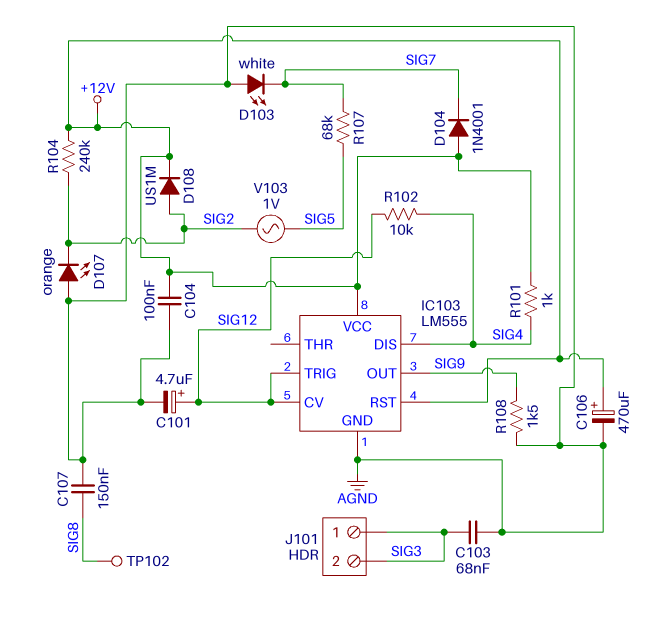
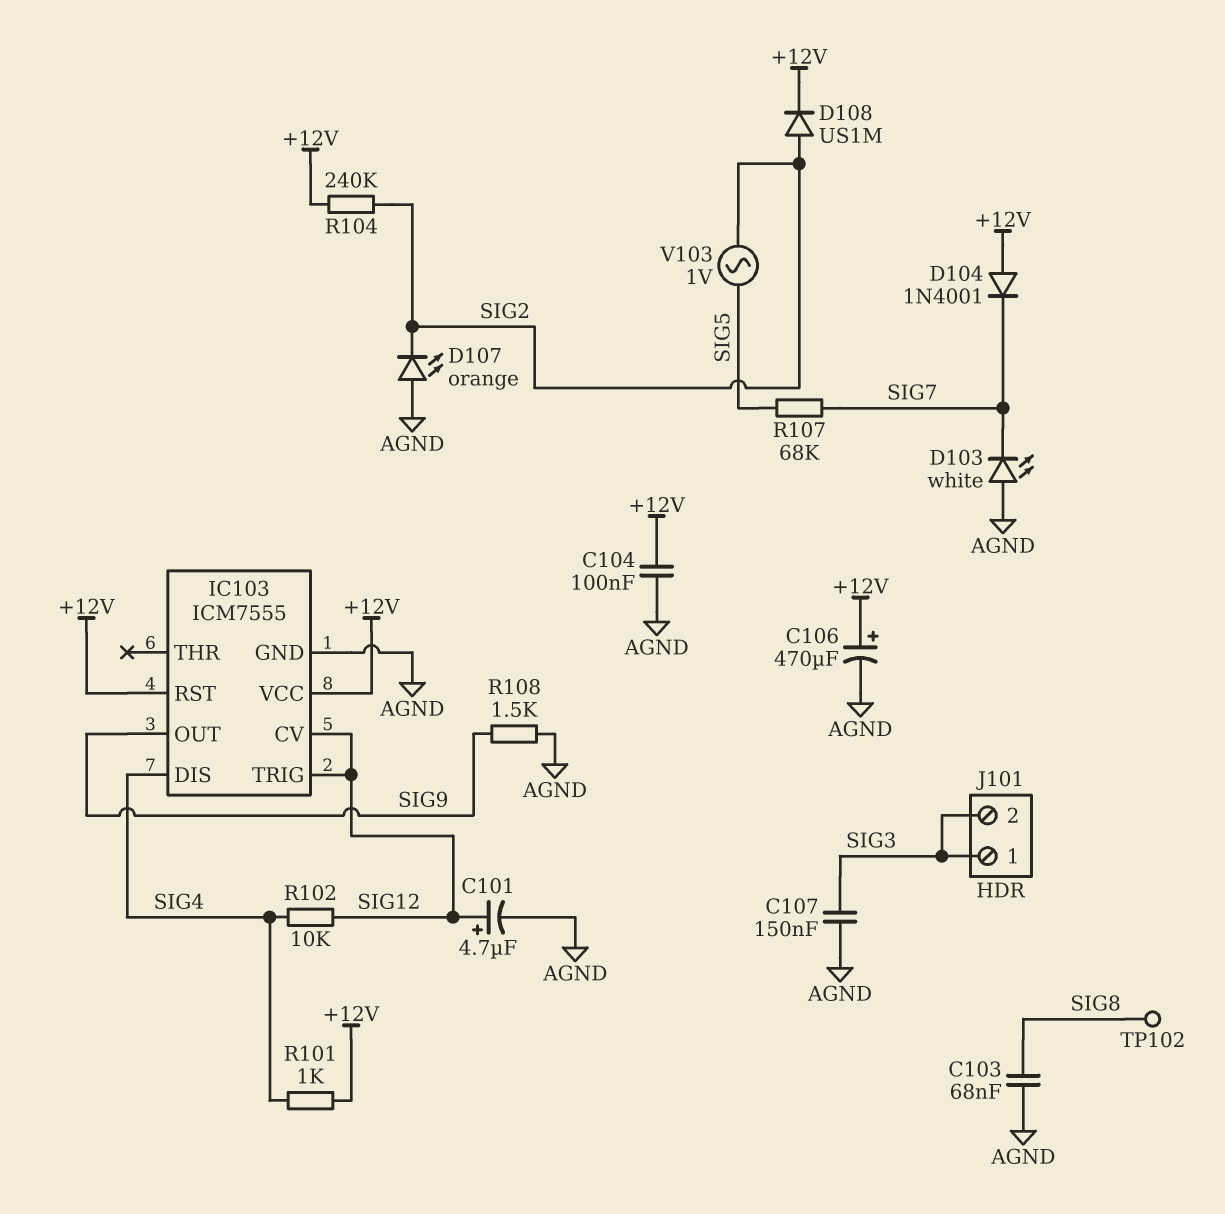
C103: 68nF (AGND, SIG3) -> 68nF (AGND, SIG8)
C107: 150nF (AGND, SIG8) -> 150nF (AGND, SIG3)
IC103: LM555 -> ICM7555

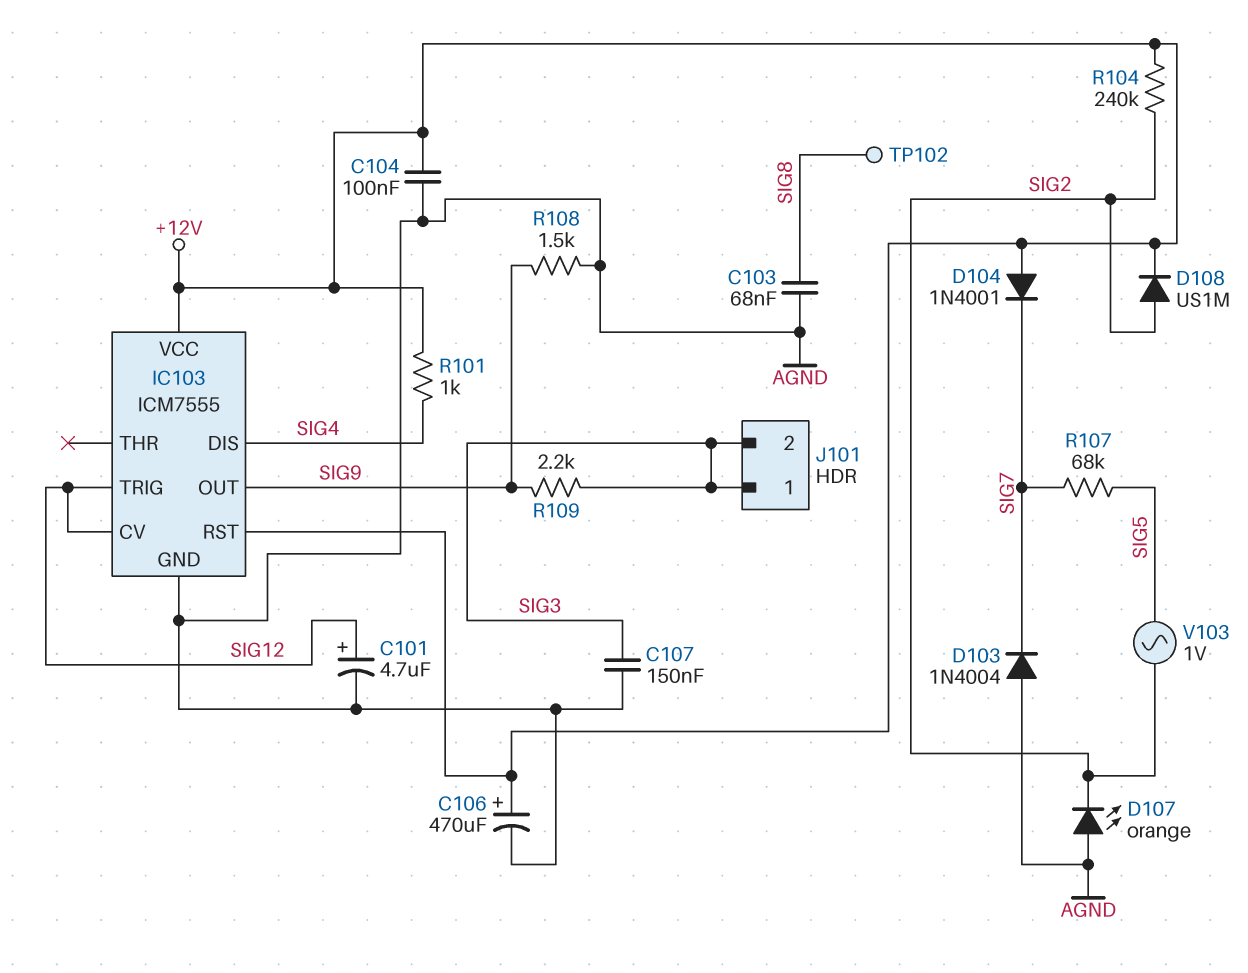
D103: LED white (A AGND, K SIG7) -> diode 1N4004 (A AGND, K SIG7)
R102: 10k (SIG4, SIG12) -> none
R109: none -> 2.2k (SIG3, SIG9)

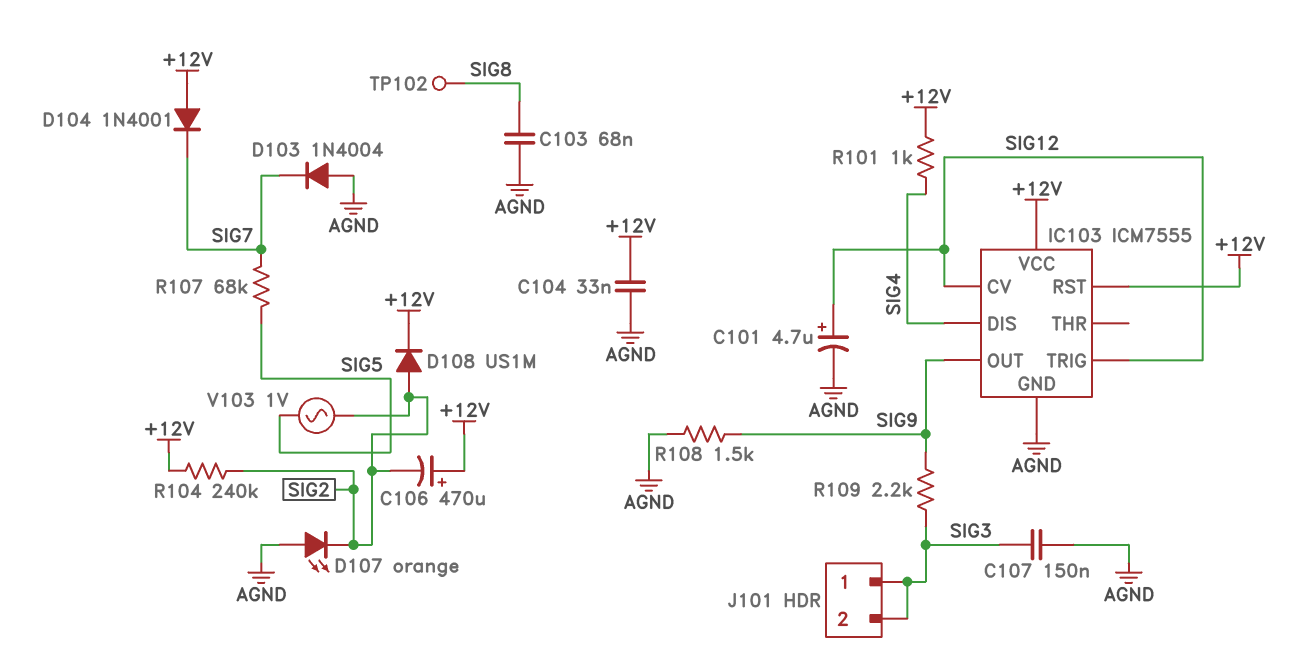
C104: 100nF (+12V, AGND) -> 33nF (+12V, AGND)
C106: 470uF (plus +12V, minus AGND) -> 470uF (plus +12V, minus SIG2)

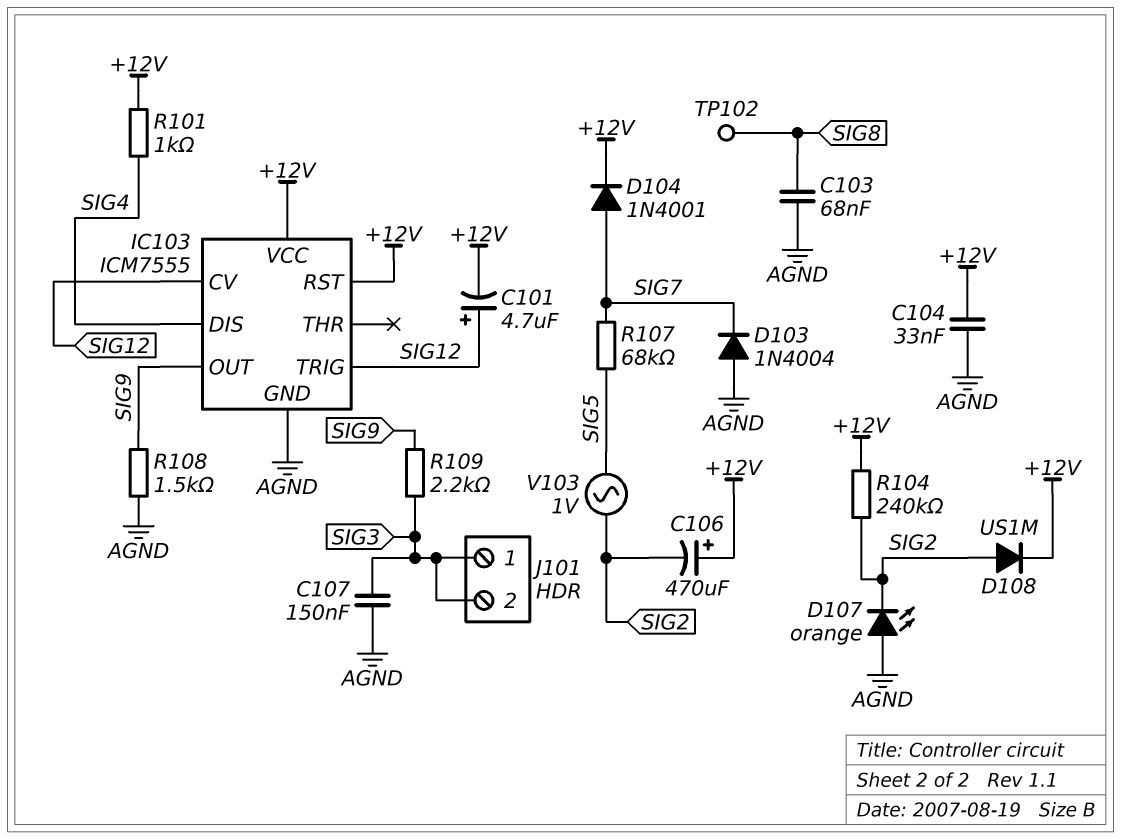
C101: 4.7uF (plus SIG12, minus AGND) -> 4.7uF (plus SIG12, minus +12V)
D104: diode 1N4001 (A +12V, K SIG7) -> diode 1N4001 (A SIG7, K +12V)

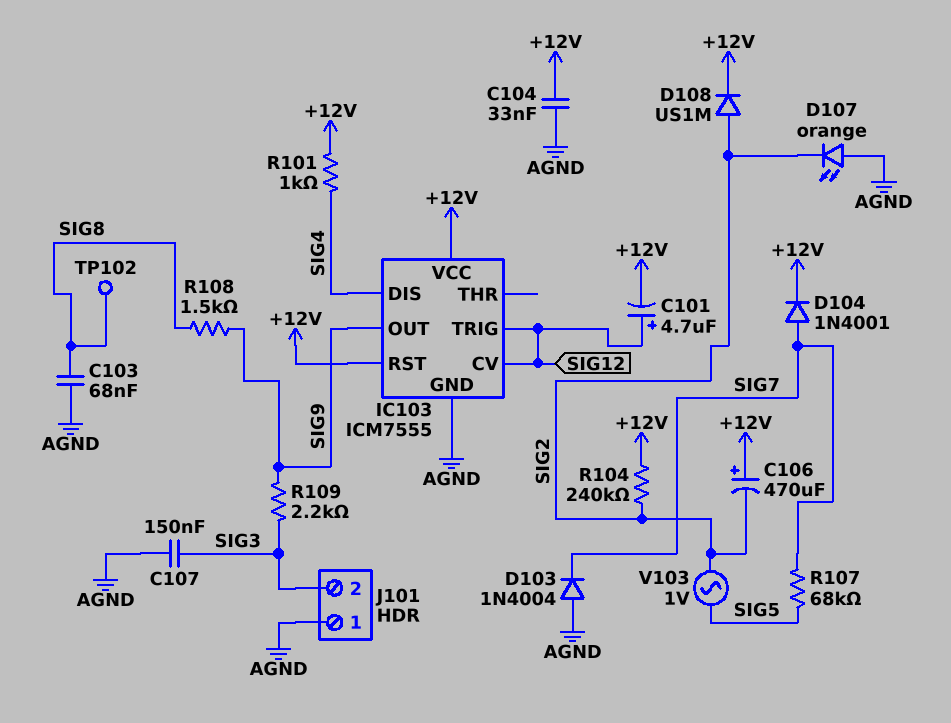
J101 pin 1: SIG3 -> AGND
R108: 1.5k (AGND, SIG9) -> 1.5k (SIG8, SIG9)

